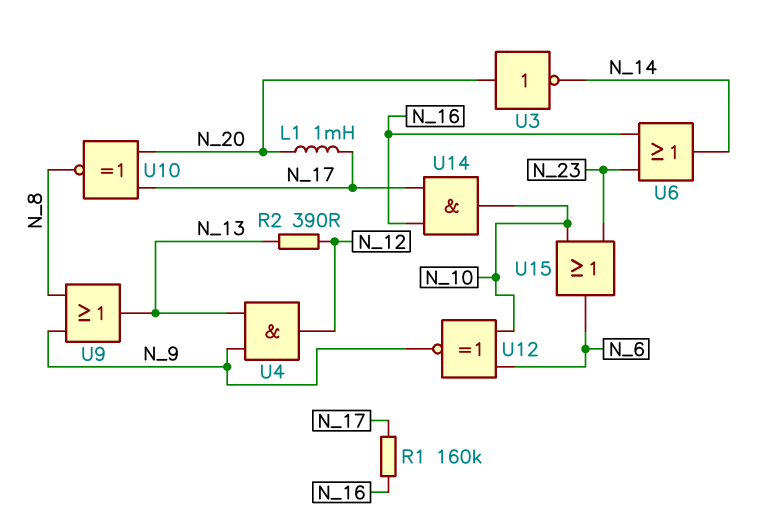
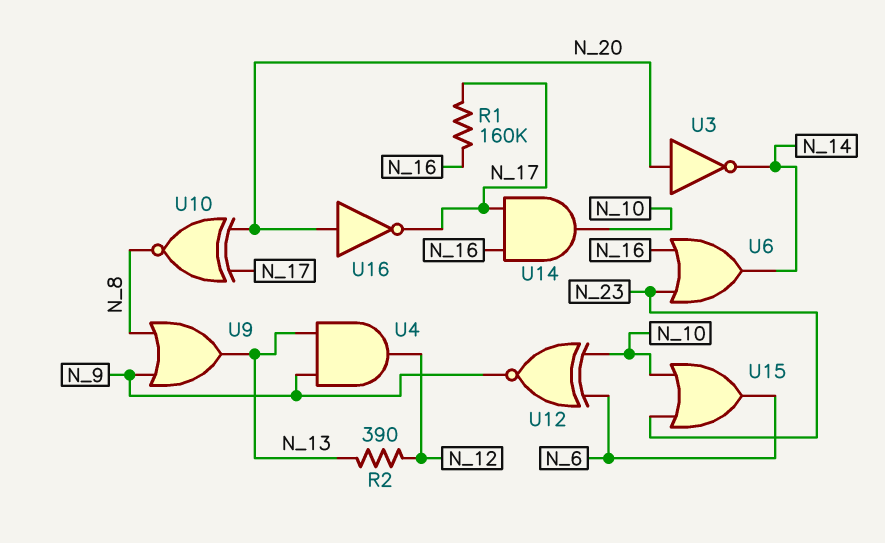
L1: 1mH (N_17, N_20) -> none
U16: none -> NOT (in N_20, out N_17)

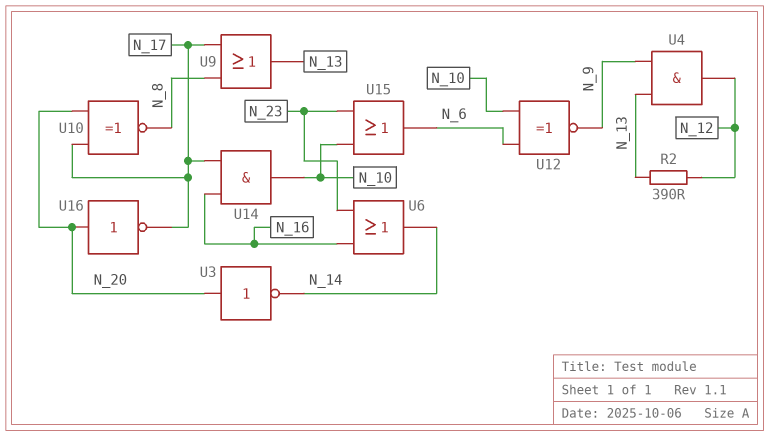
R1: 160k (N_16, N_17) -> none
U9: OR (in N_8, in N_9, out N_13) -> OR (in N_8, in N_17, out N_13)

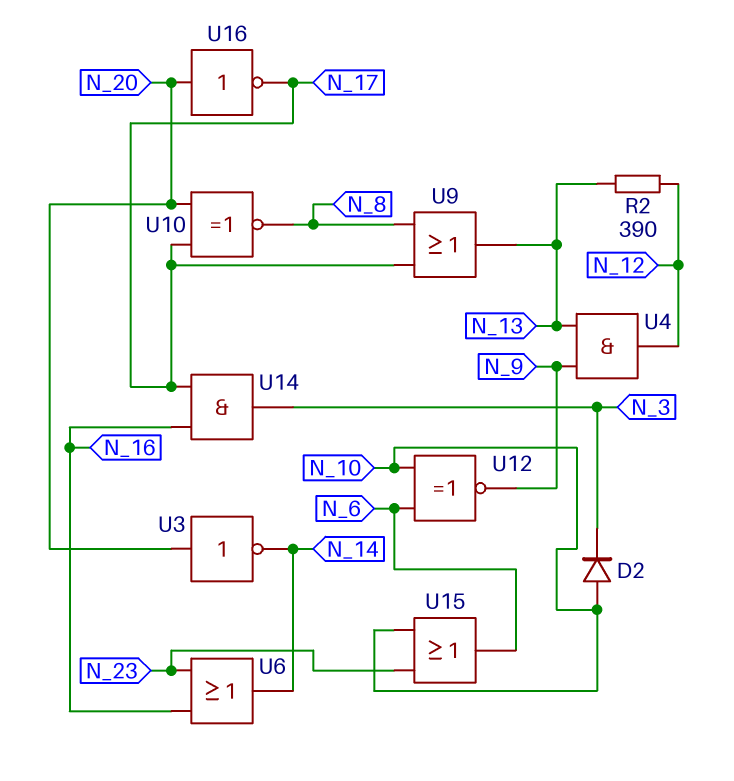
D2: none -> diode (A N_10, K N_3)
U14: AND (in N_16, in N_17, out N_10) -> AND (in N_16, in N_17, out N_3)

